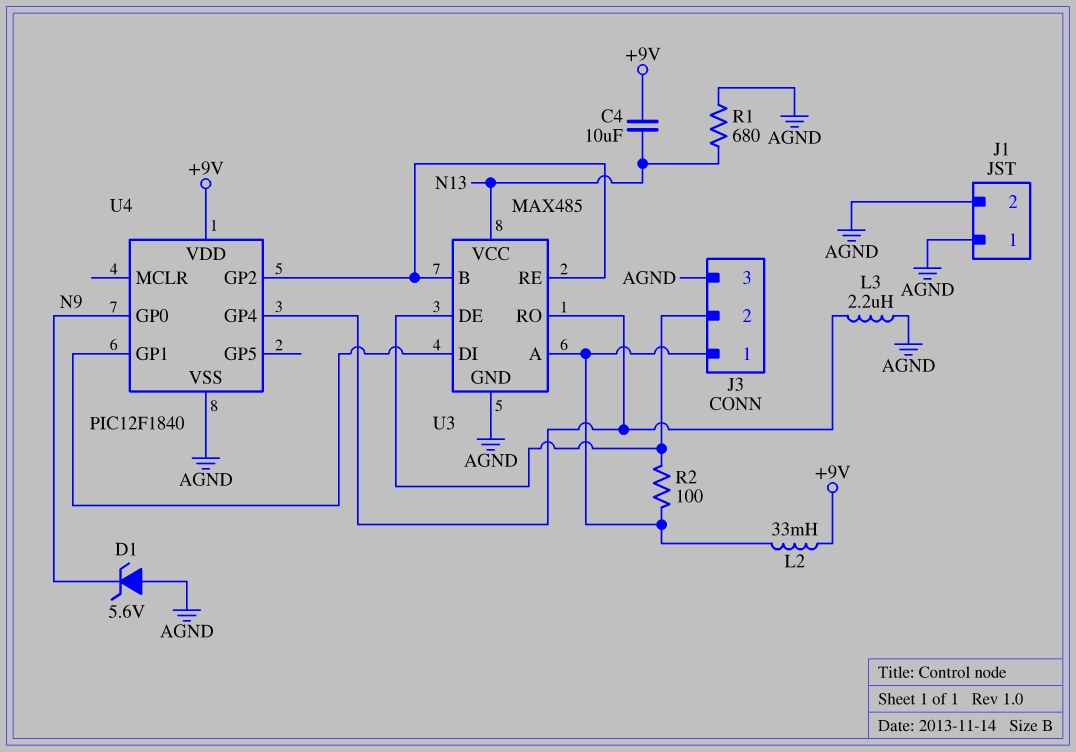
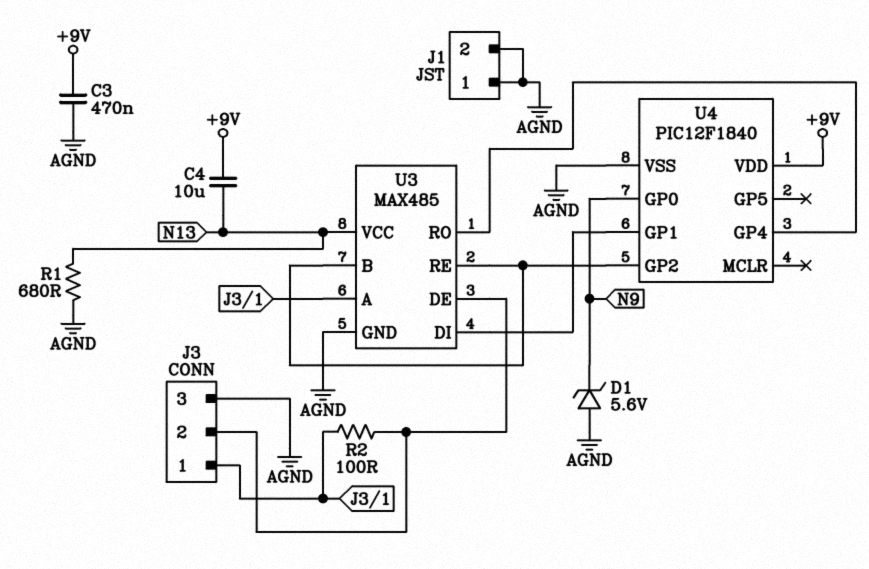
C3: none -> 470nF (+9V, AGND)
L2: 33mH (+9V, J3/1) -> none
L3: 2.2uH (AGND, U3/RO) -> none

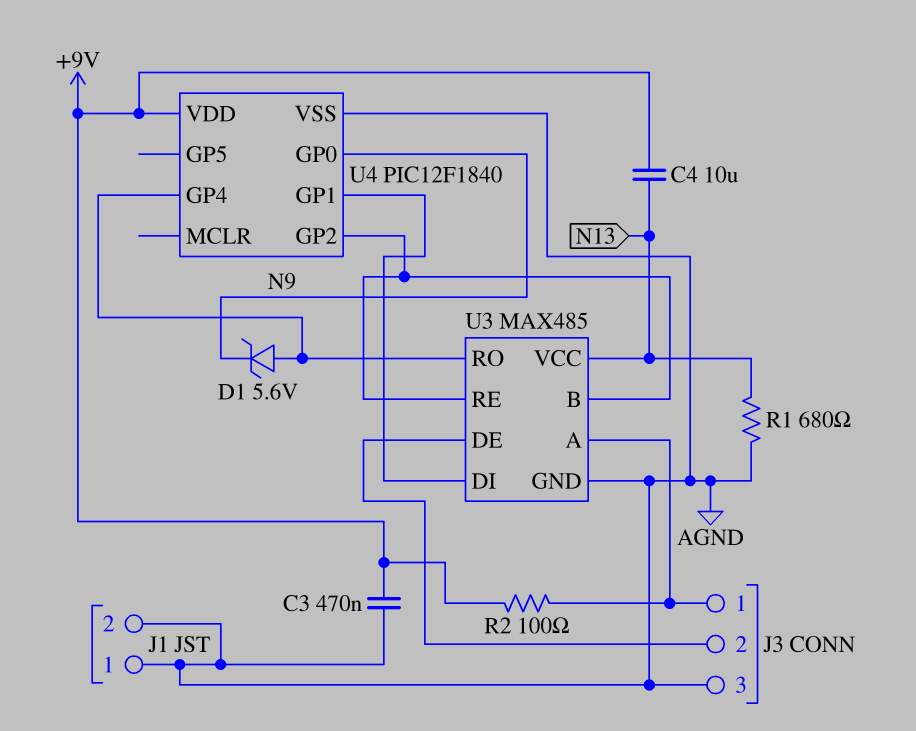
D1: zener 5.6V (A AGND, K N9) -> zener 5.6V (A U3/RO, K N9)
R2: 100 (J3/1, J3/2) -> 100 (+9V, J3/1)

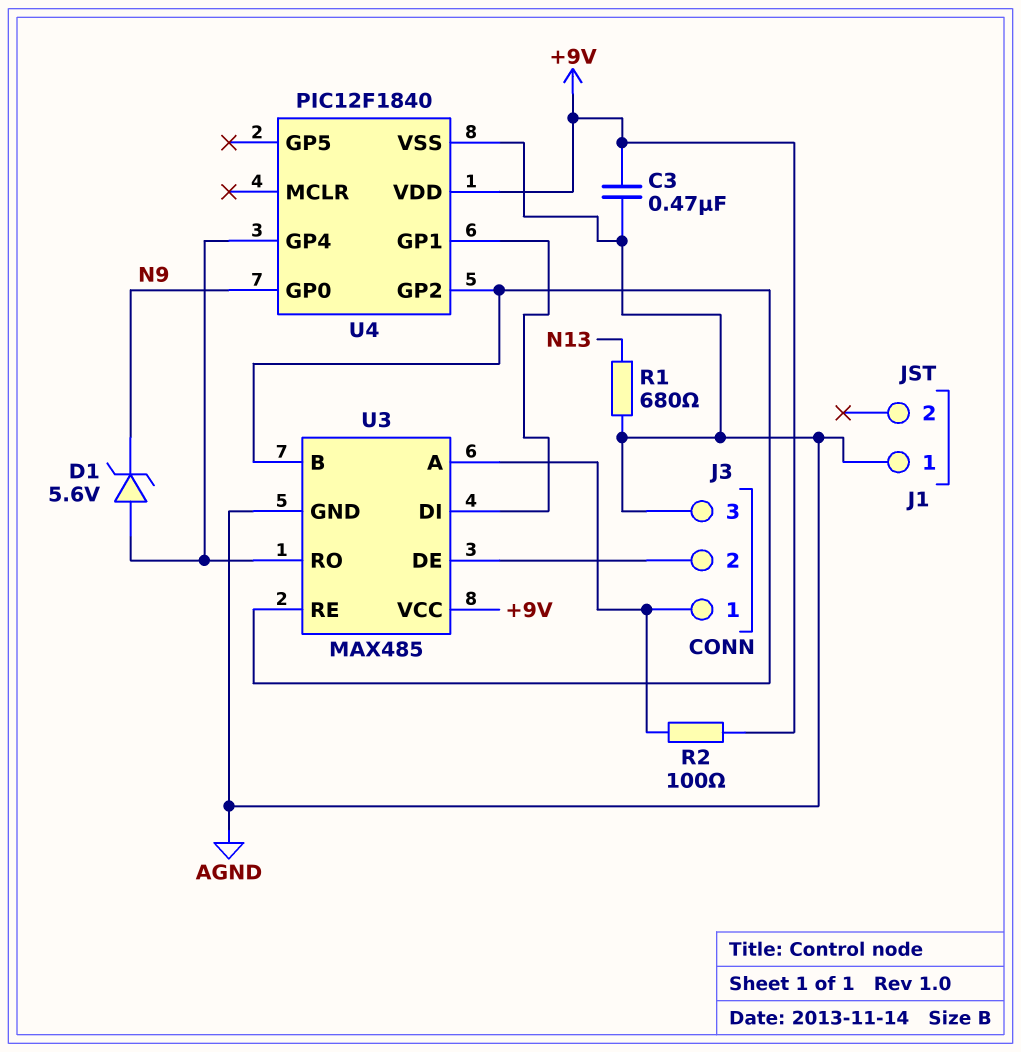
C4: 10uF (+9V, N13) -> none
J1 pin 2: AGND -> none
U3 pin VCC: N13 -> +9V

